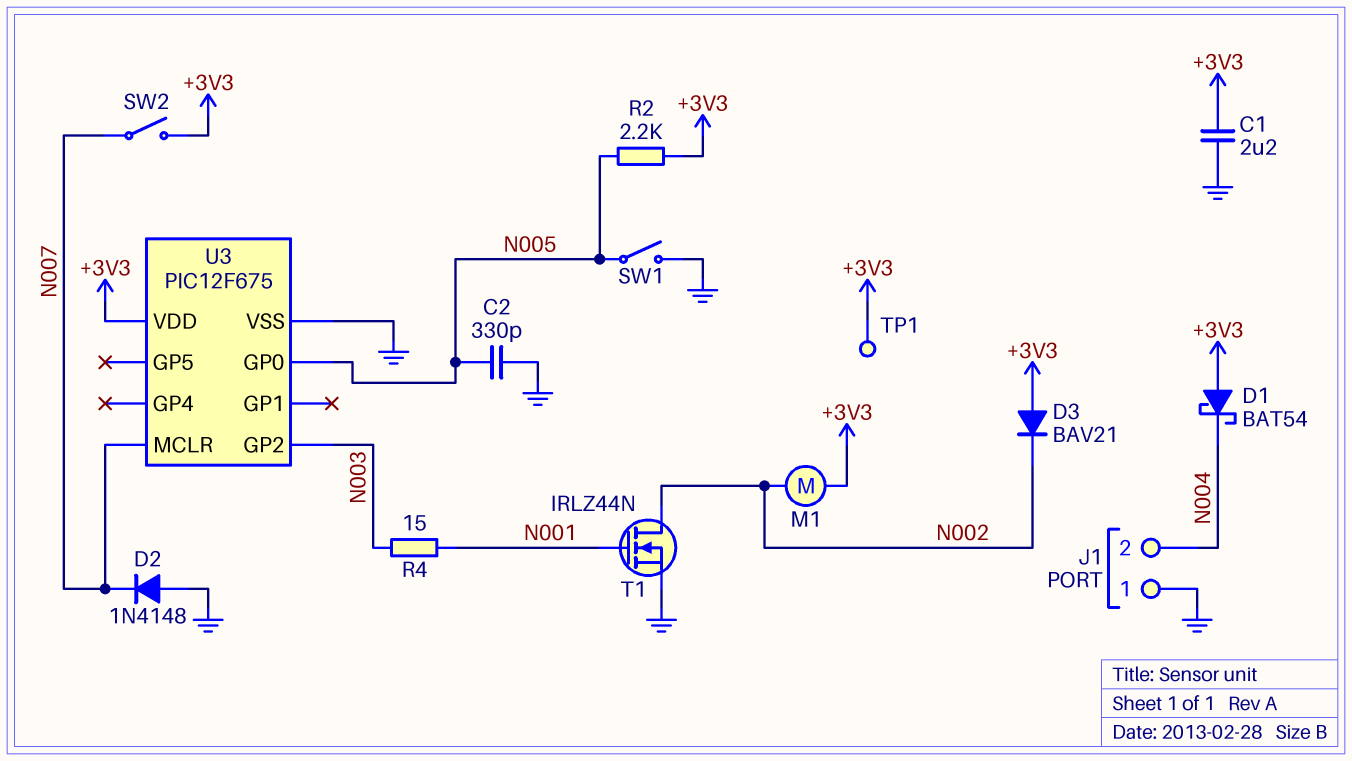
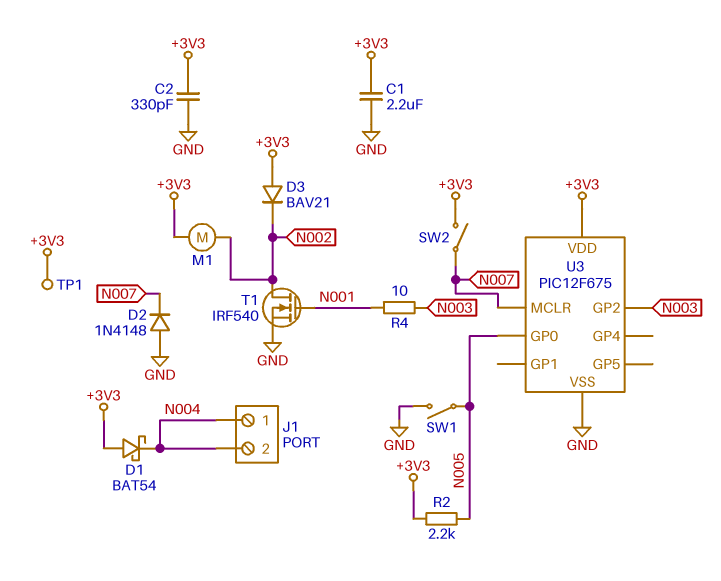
C2: 330pF (GND, N005) -> 330pF (+3V3, GND)
J1 pin 1: GND -> N004
R4: 15 (N001, N003) -> 10 (N001, N003)
T1: NMOS IRLZ44N (G N001, D N002, S GND) -> NMOS IRF540 (G N001, D N002, S GND)

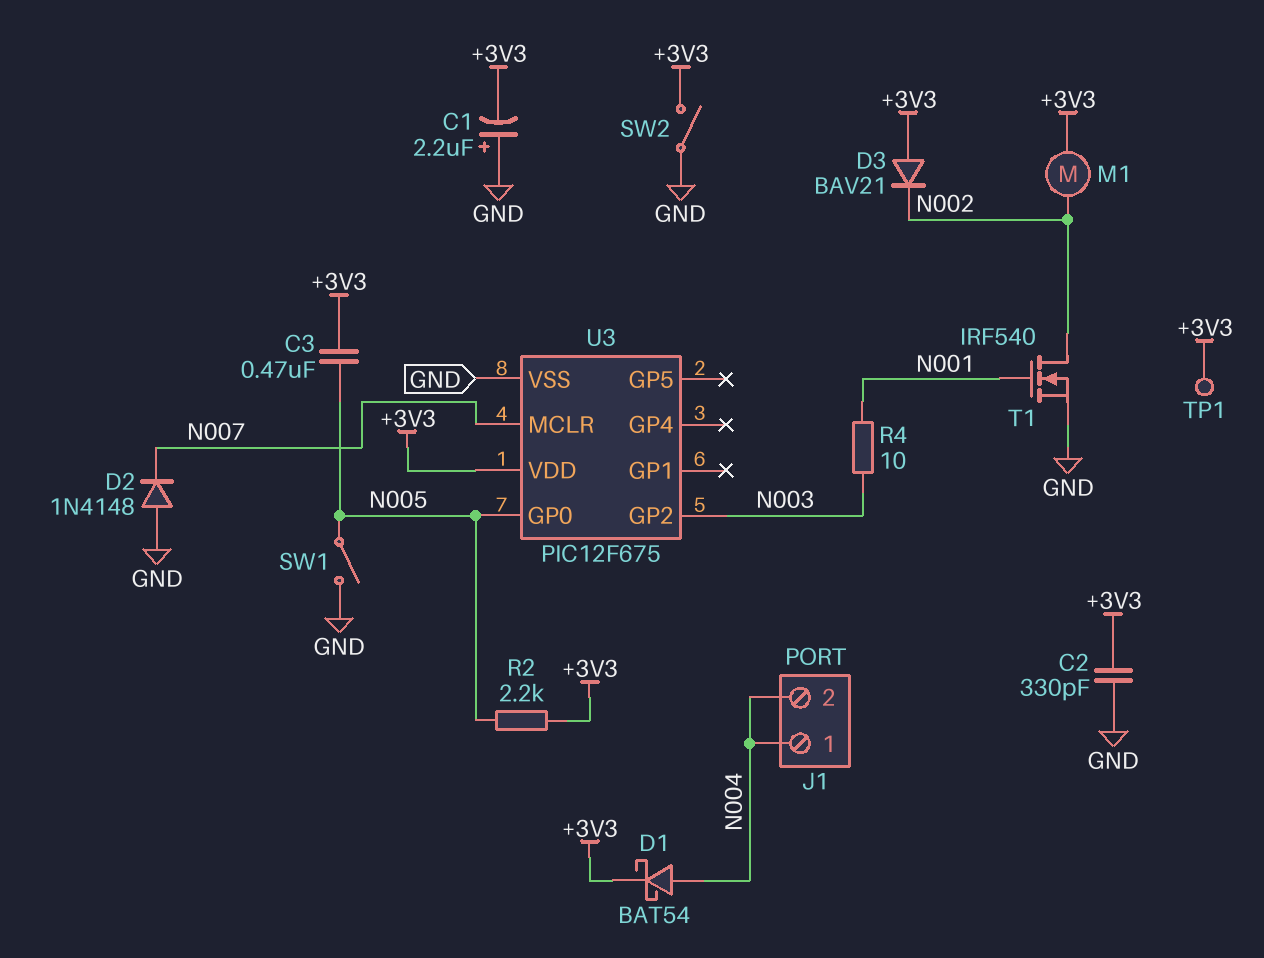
C1: 2.2uF (+3V3, GND) -> 2.2uF (plus GND, minus +3V3)
C3: none -> 470nF (+3V3, N005)
D1: schottky BAT54 (A +3V3, K N004) -> schottky BAT54 (A N004, K +3V3)
SW2: switch (+3V3, N007) -> switch (+3V3, GND)

